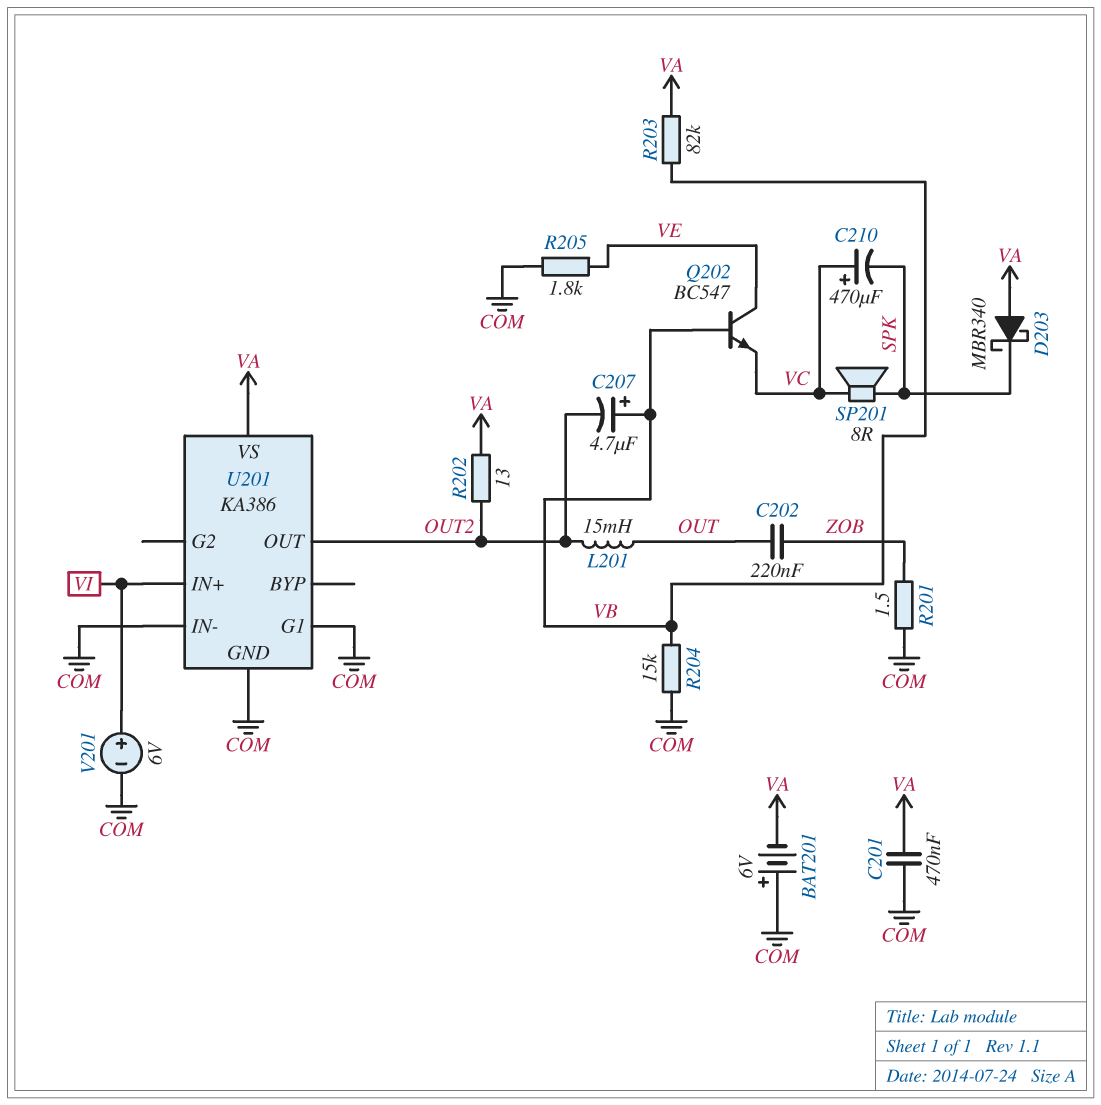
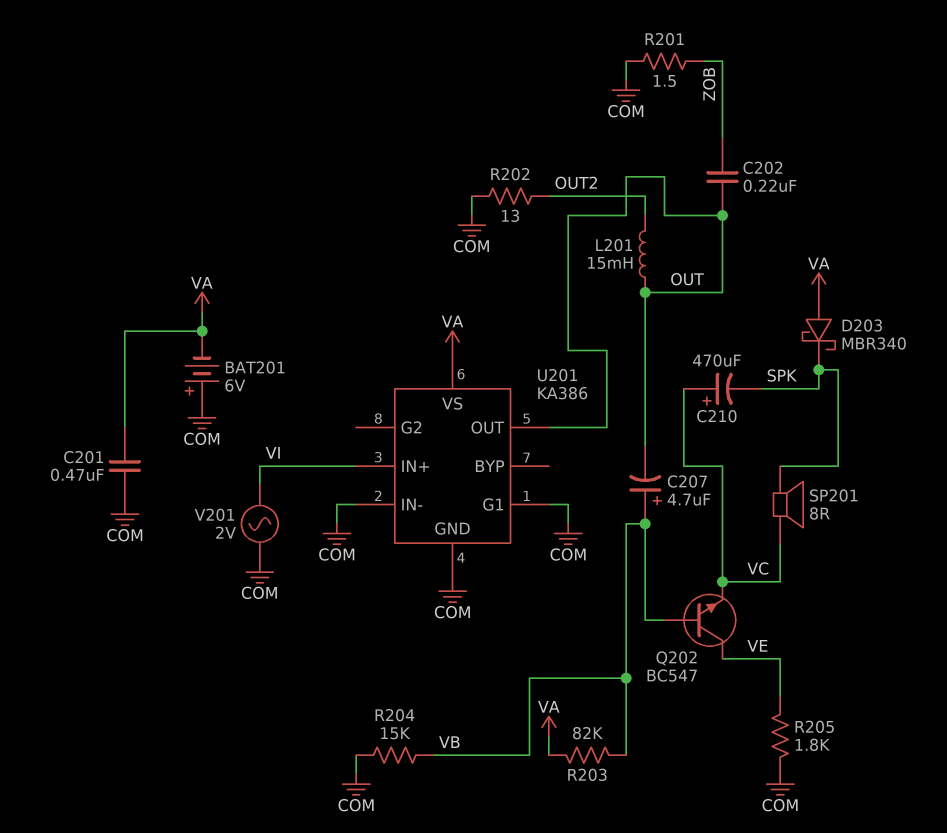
C207: 4.7uF (plus VB, minus OUT2) -> 4.7uF (plus VB, minus OUT)
R202: 13 (OUT2, VA) -> 13 (COM, OUT2)
U201 pin OUT: OUT2 -> OUT
V201: 6V (plus VI, minus COM) -> AC 2V (COM, VI)

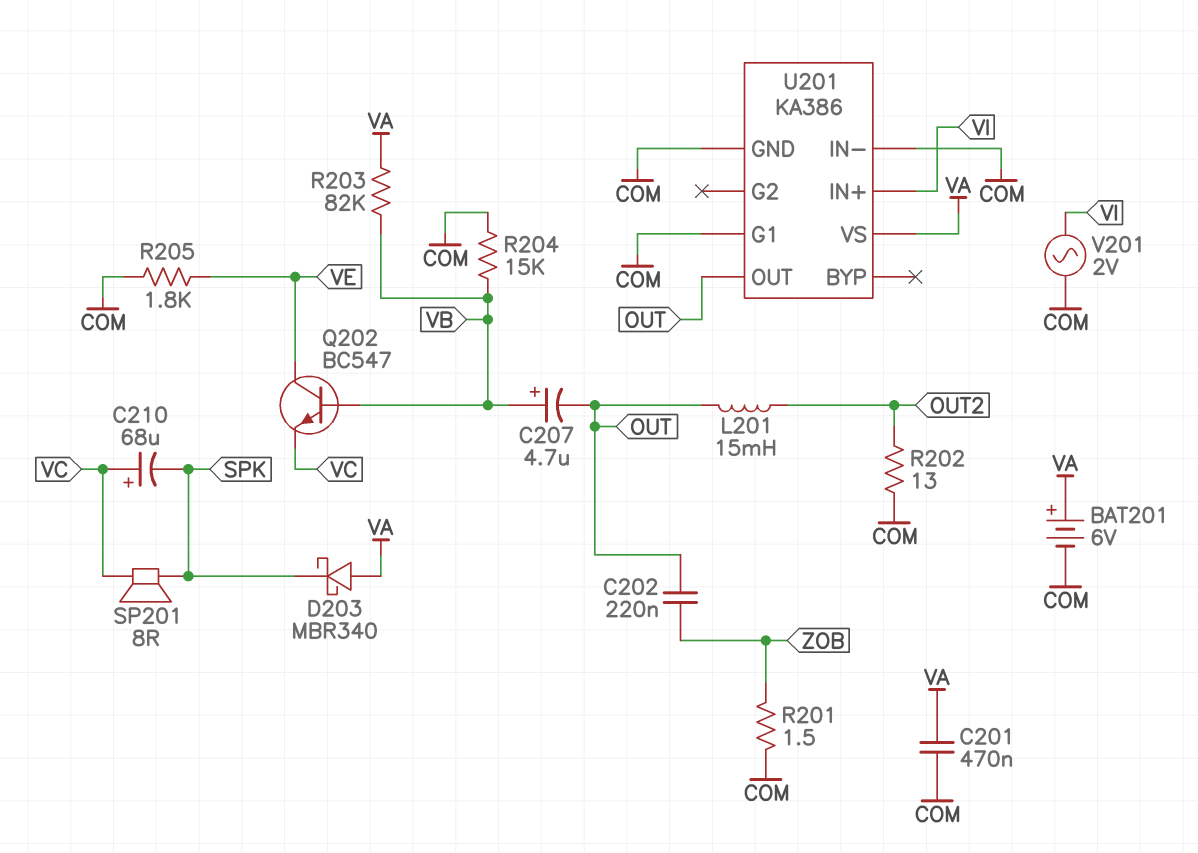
BAT201: 6V (plus COM, minus VA) -> 6V (plus VA, minus COM)
C210: 470uF (plus VC, minus SPK) -> 68uF (plus VC, minus SPK)

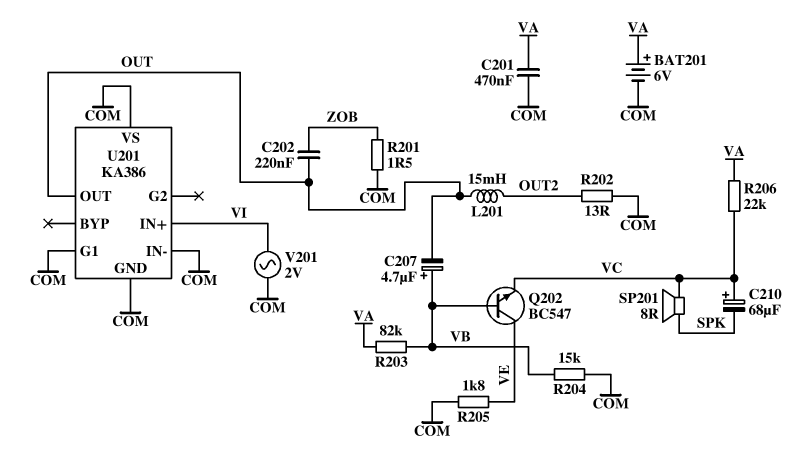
D203: schottky MBR340 (A VA, K SPK) -> none
R206: none -> 22k (VA, VC)
U201 pin VS: VA -> COM

